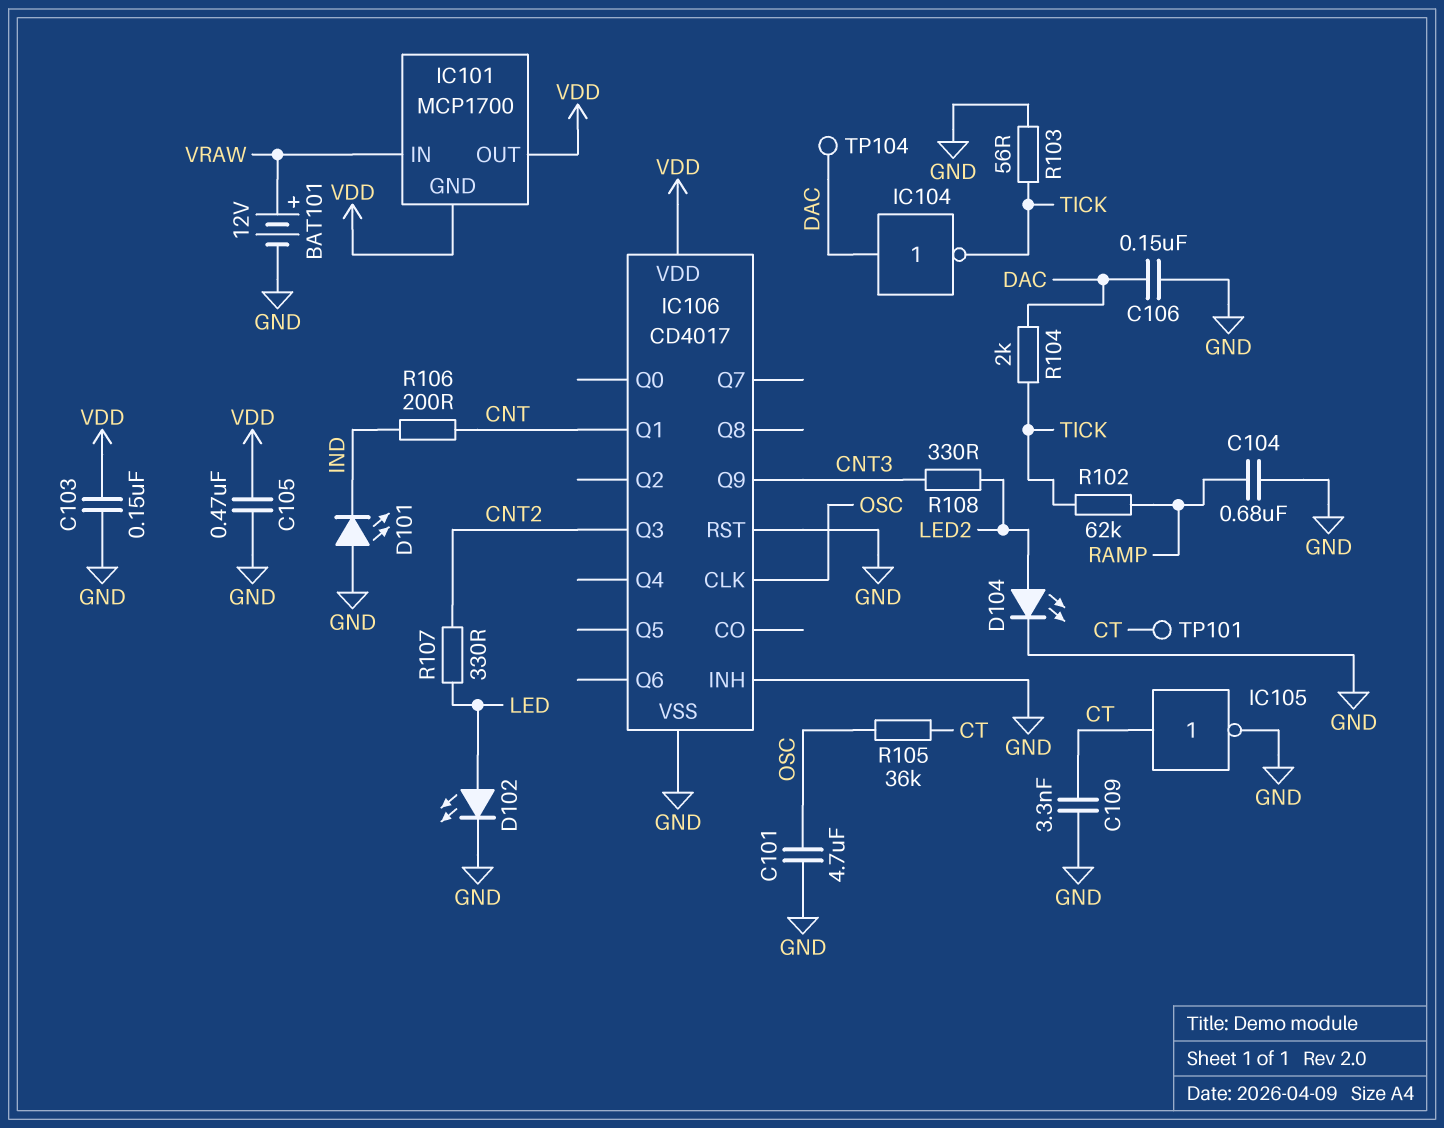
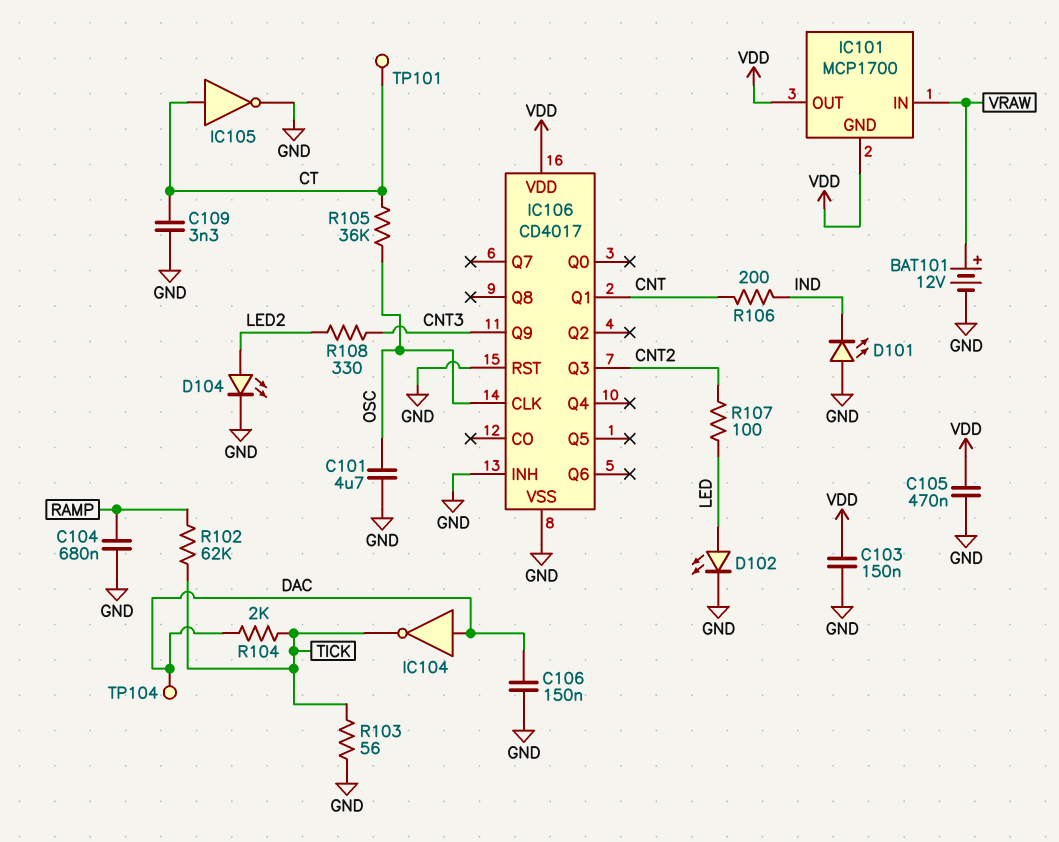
R107: 330 (CNT2, LED) -> 100 (CNT2, LED)

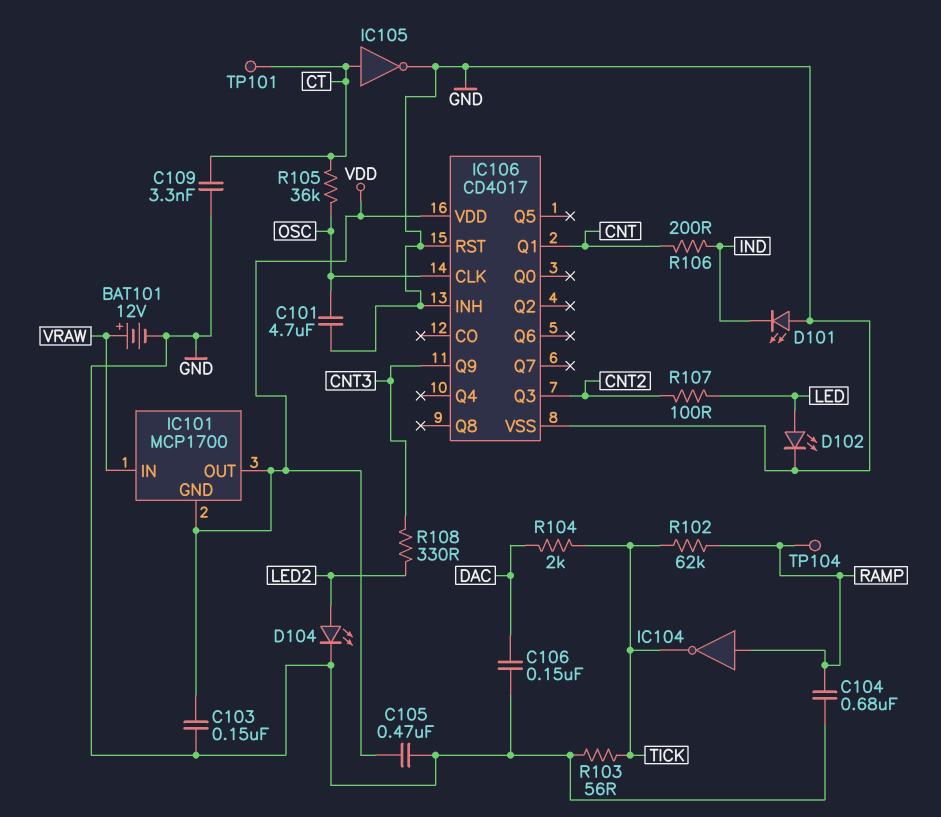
IC104: NOT (in DAC, out TICK) -> NOT (in RAMP, out TICK)
TP104: test point (DAC) -> test point (RAMP)

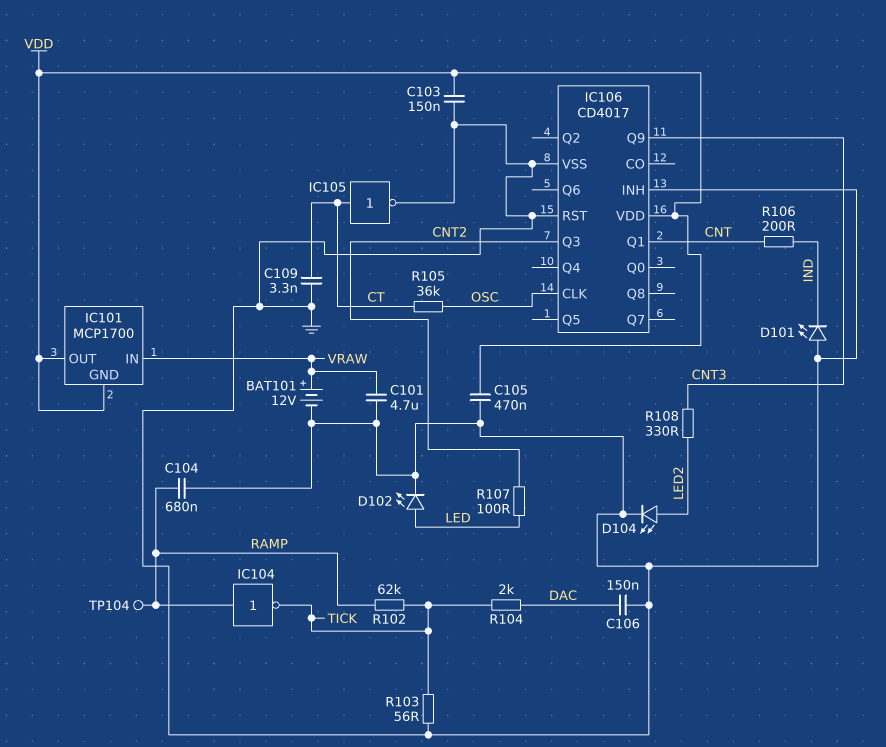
C101: 4.7uF (GND, OSC) -> 4.7uF (GND, VRAW)
TP101: test point (CT) -> none

